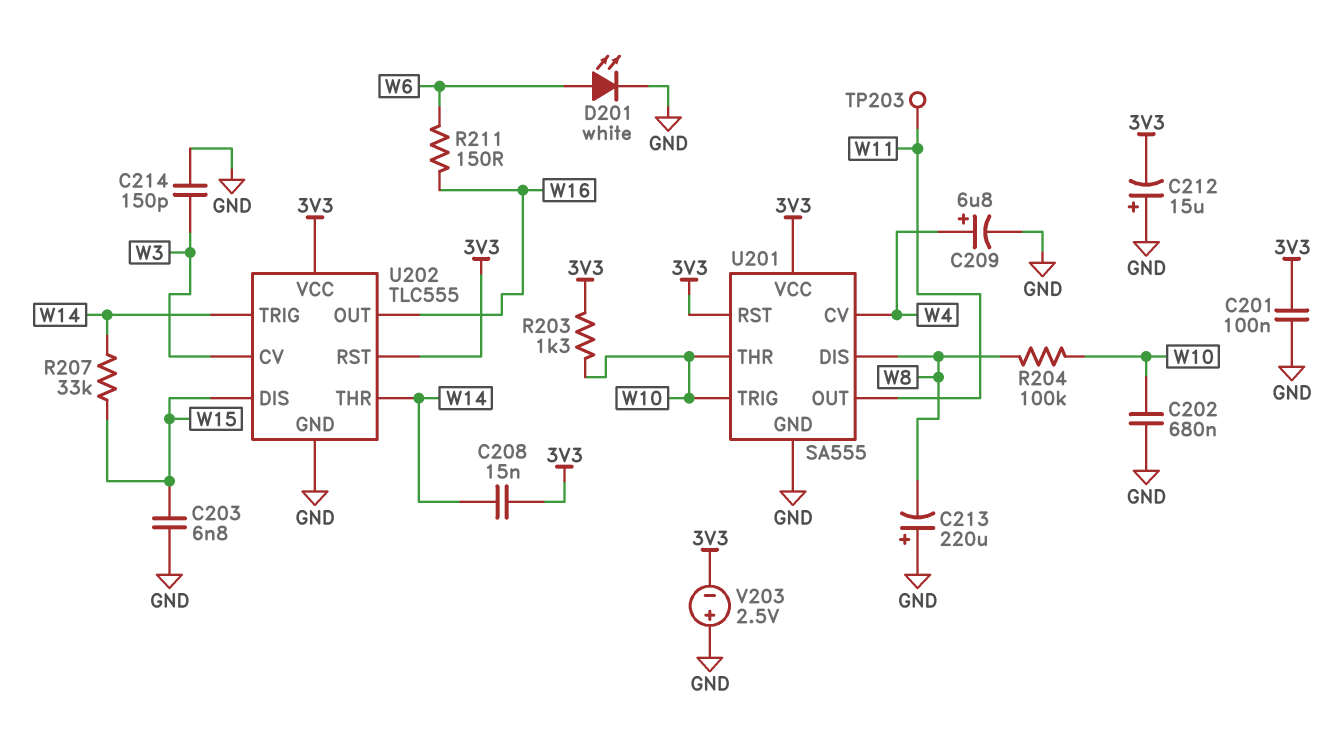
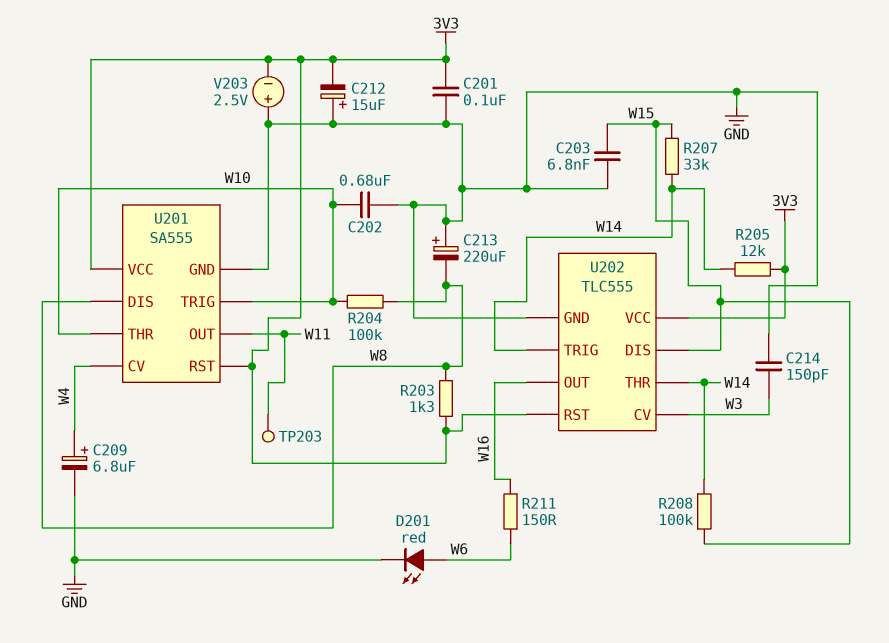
C208: 15nF (3V3, W14) -> none
D201: LED white (A W6, K GND) -> LED red (A W6, K GND)
R203: 1.3k (3V3, W10) -> 1.3k (3V3, W8)
R205: none -> 12k (3V3, W14)
R208: none -> 100k (W14, W15)

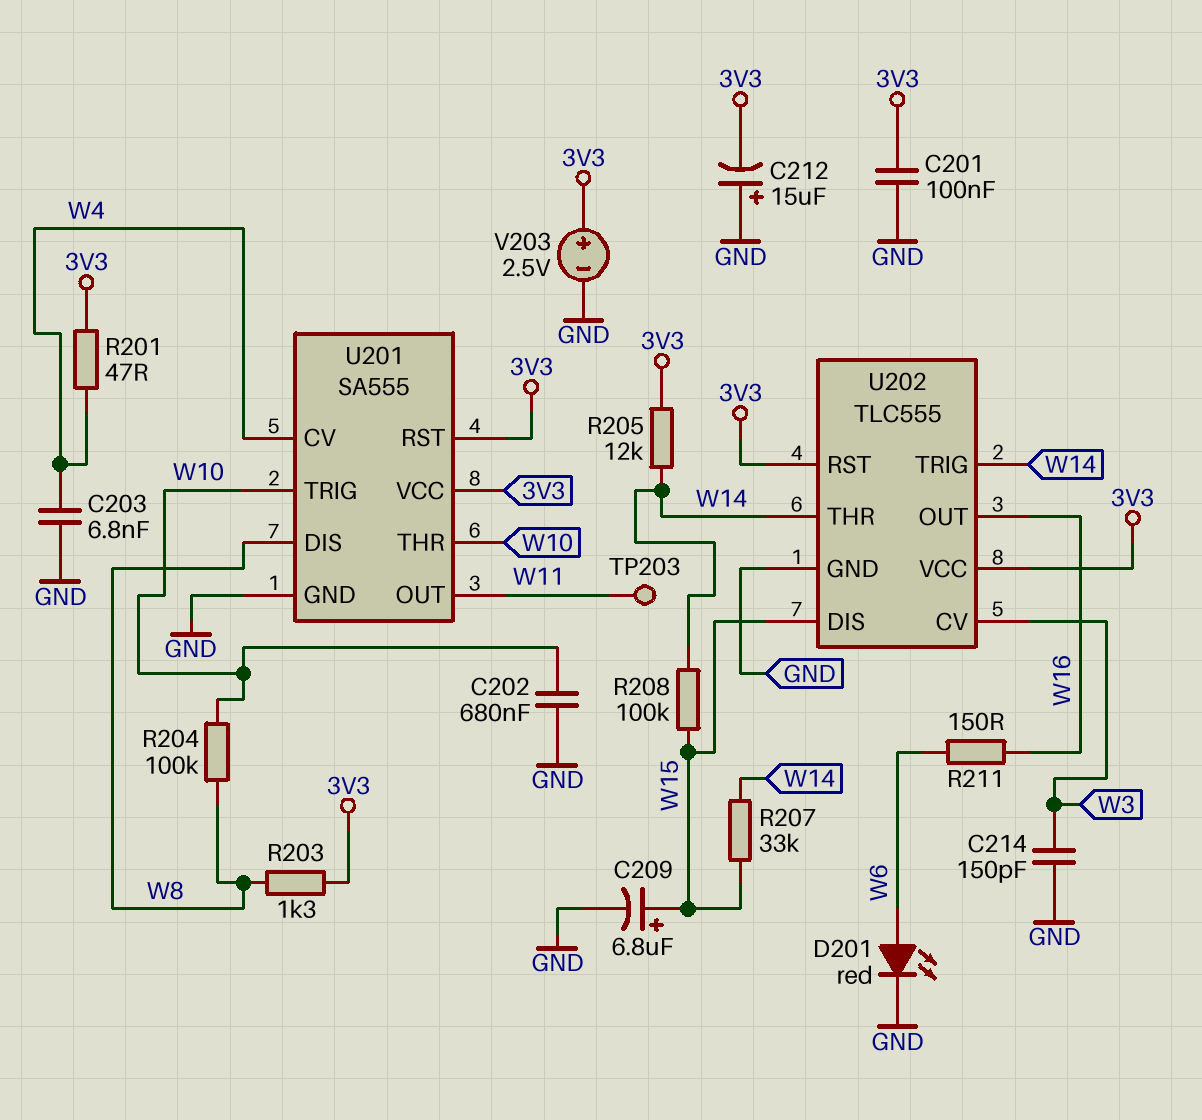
C203: 6.8nF (GND, W15) -> 6.8nF (GND, W4)
C209: 6.8uF (plus W4, minus GND) -> 6.8uF (plus W15, minus GND)
C213: 220uF (plus GND, minus W8) -> none
R201: none -> 47 (3V3, W4)
V203: 2.5V (plus GND, minus 3V3) -> 2.5V (plus 3V3, minus GND)

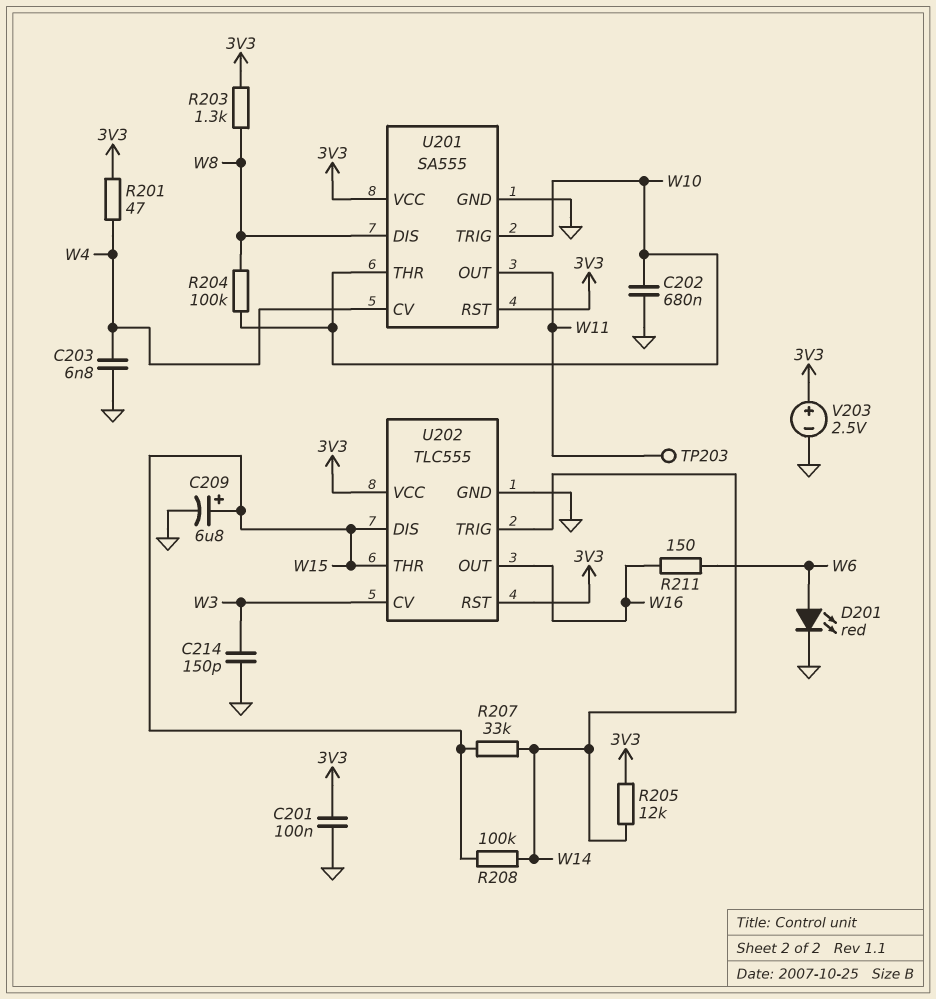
C212: 15uF (plus GND, minus 3V3) -> none
U202 pin THR: W14 -> W15

